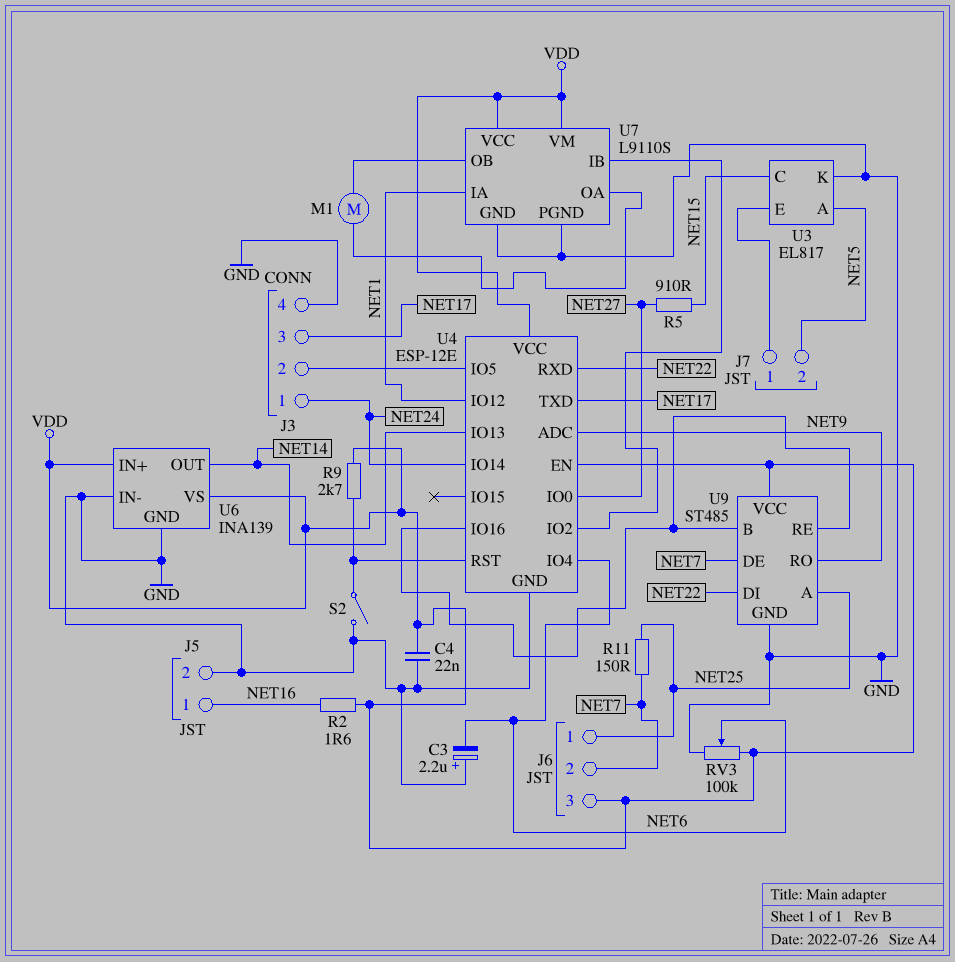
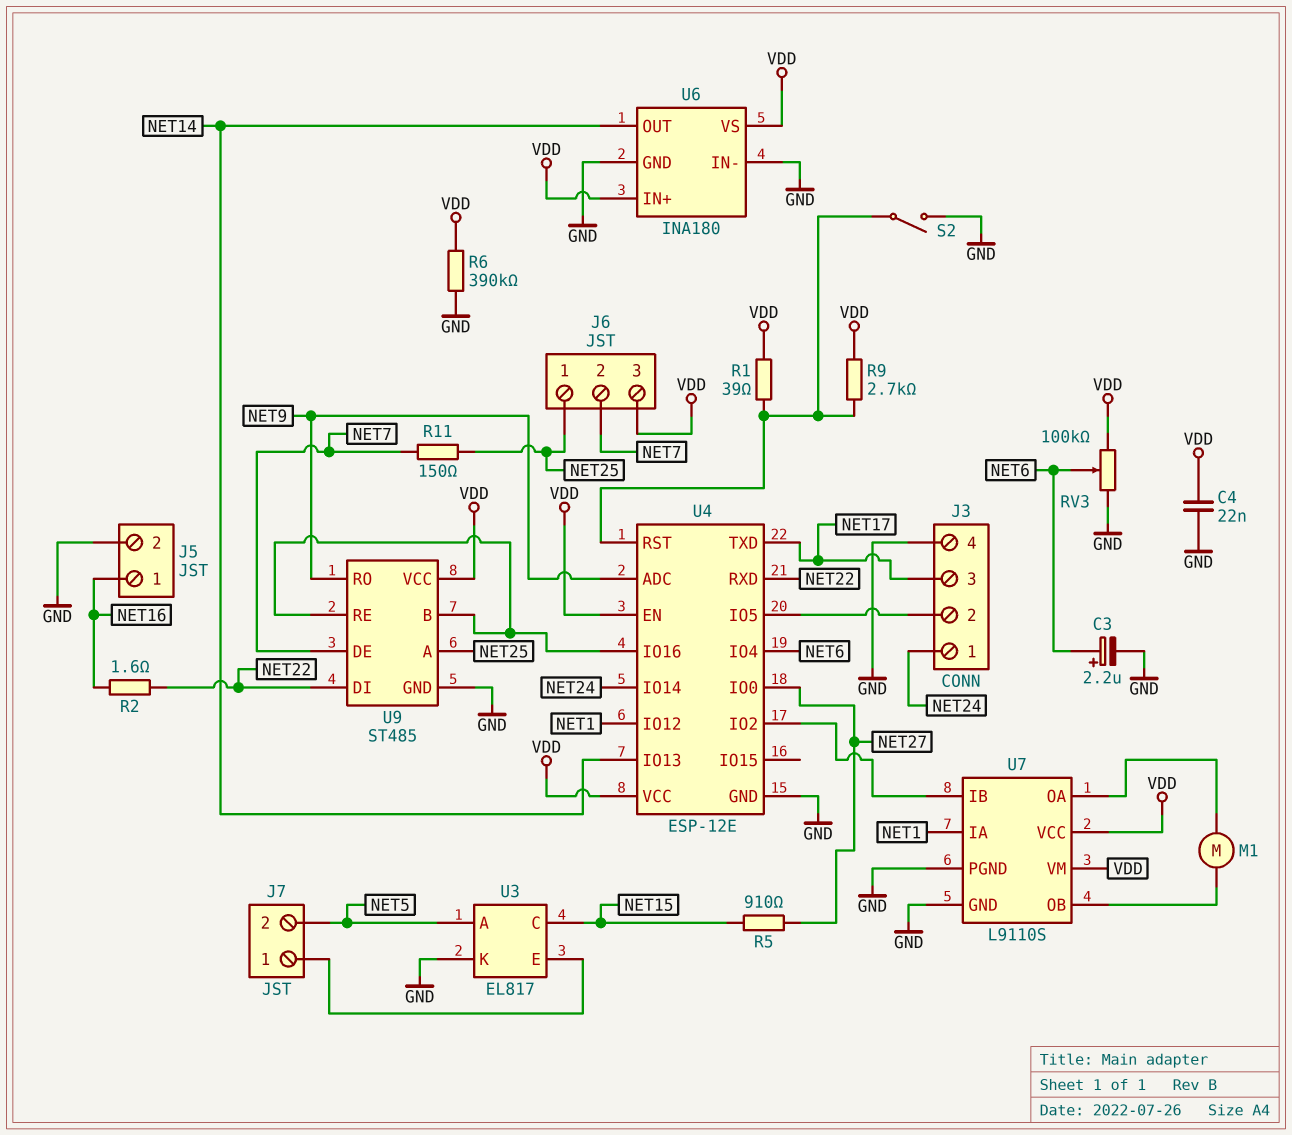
C3: 2.2uF (plus GND, minus NET6) -> 2.2uF (plus NET6, minus GND)
R1: none -> 39 (U4/RST, VDD)
R2: 1.6 (NET16, VDD) -> 1.6 (NET16, NET22)
R6: none -> 390k (GND, VDD)
U6: INA139 -> INA180

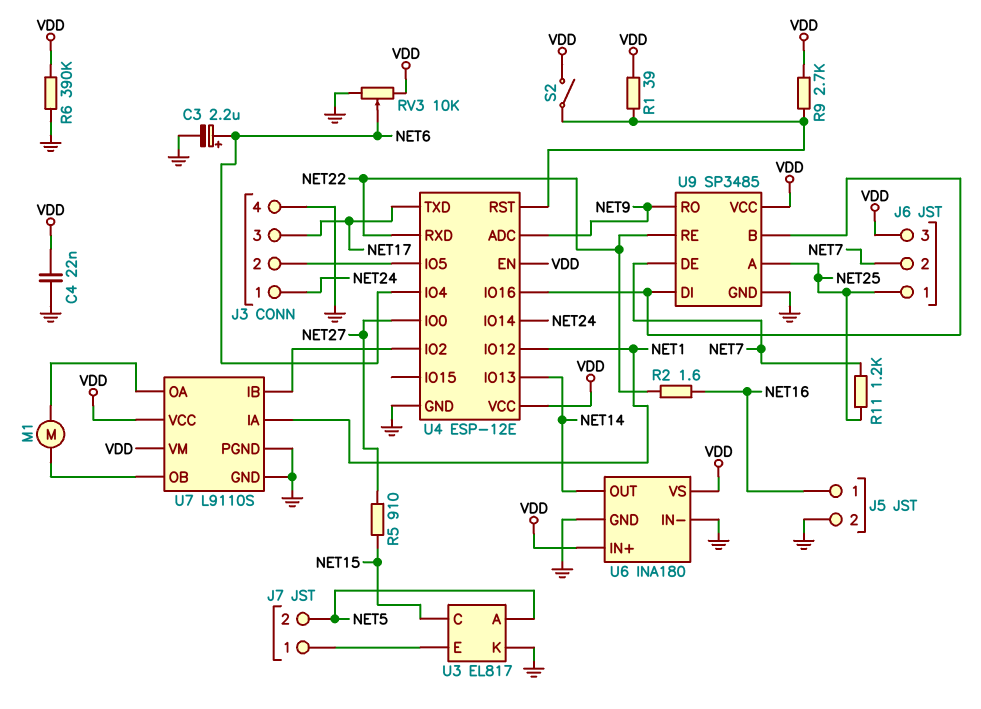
R11: 150 (NET7, NET25) -> 1.2k (NET7, NET25)
RV3: 100k (GND, VDD, wiper NET6) -> 10k (GND, VDD, wiper NET6)
S2: switch (GND, U4/RST) -> switch (U4/RST, VDD)
U9: ST485 -> SP3485
U9 pin DI: NET22 -> U4/IO16
U9 pin RE: U4/IO16 -> NET22

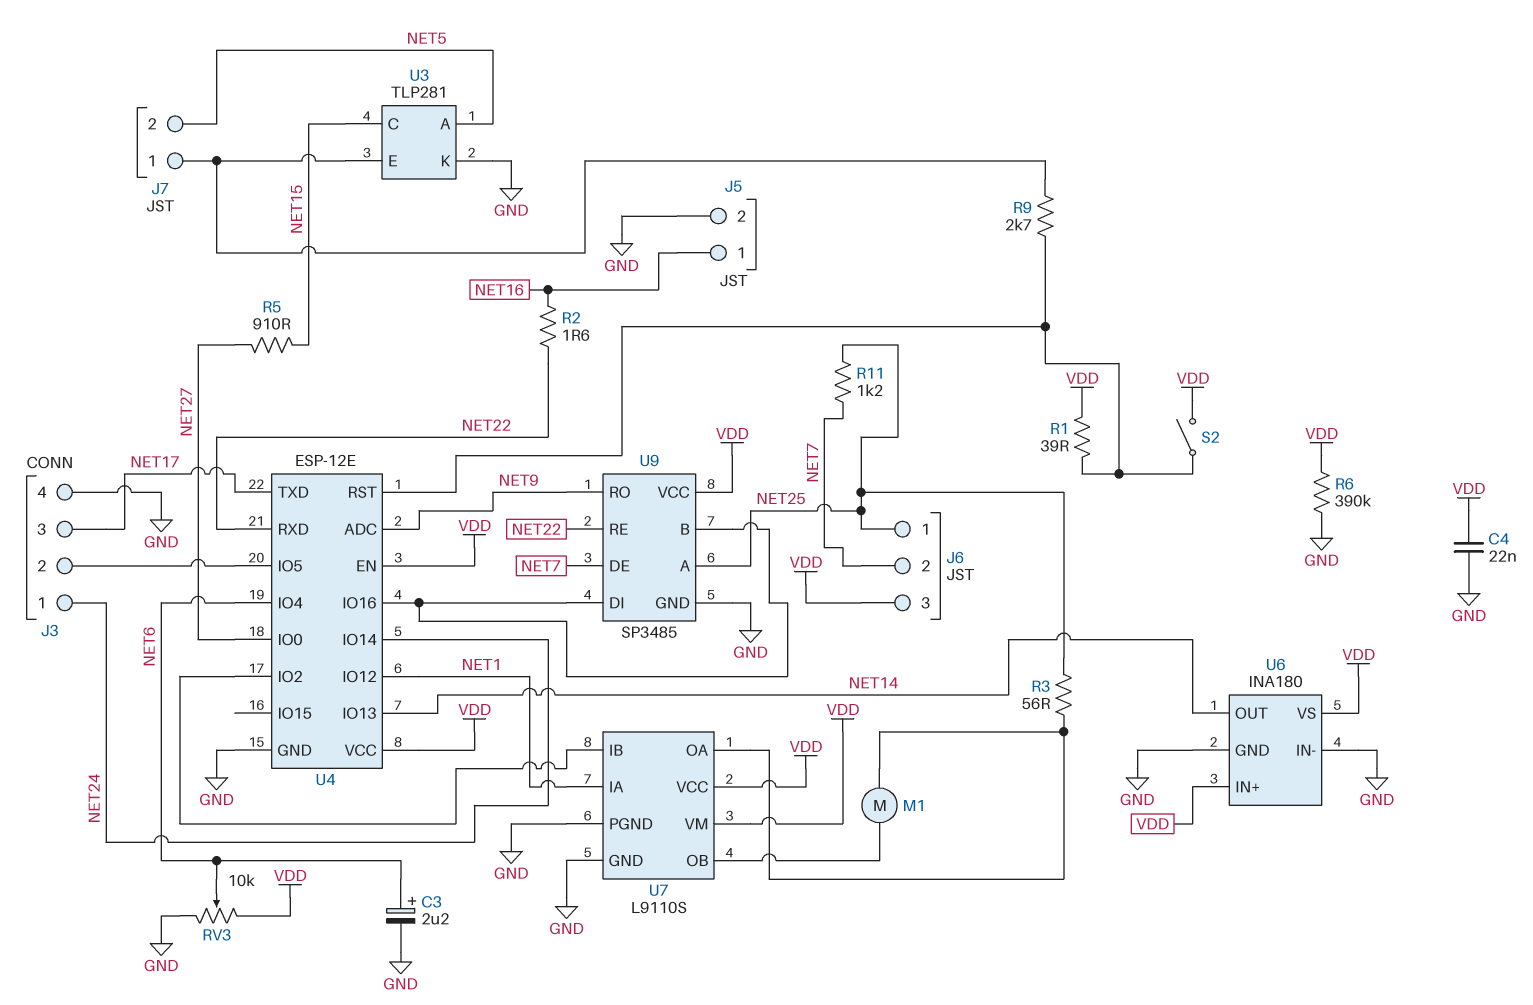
R3: none -> 56 (NET25, U7/OA)
R9: 2.7k (U4/RST, VDD) -> 2.7k (J7/1, U4/RST)
U3: EL817 -> TLP281

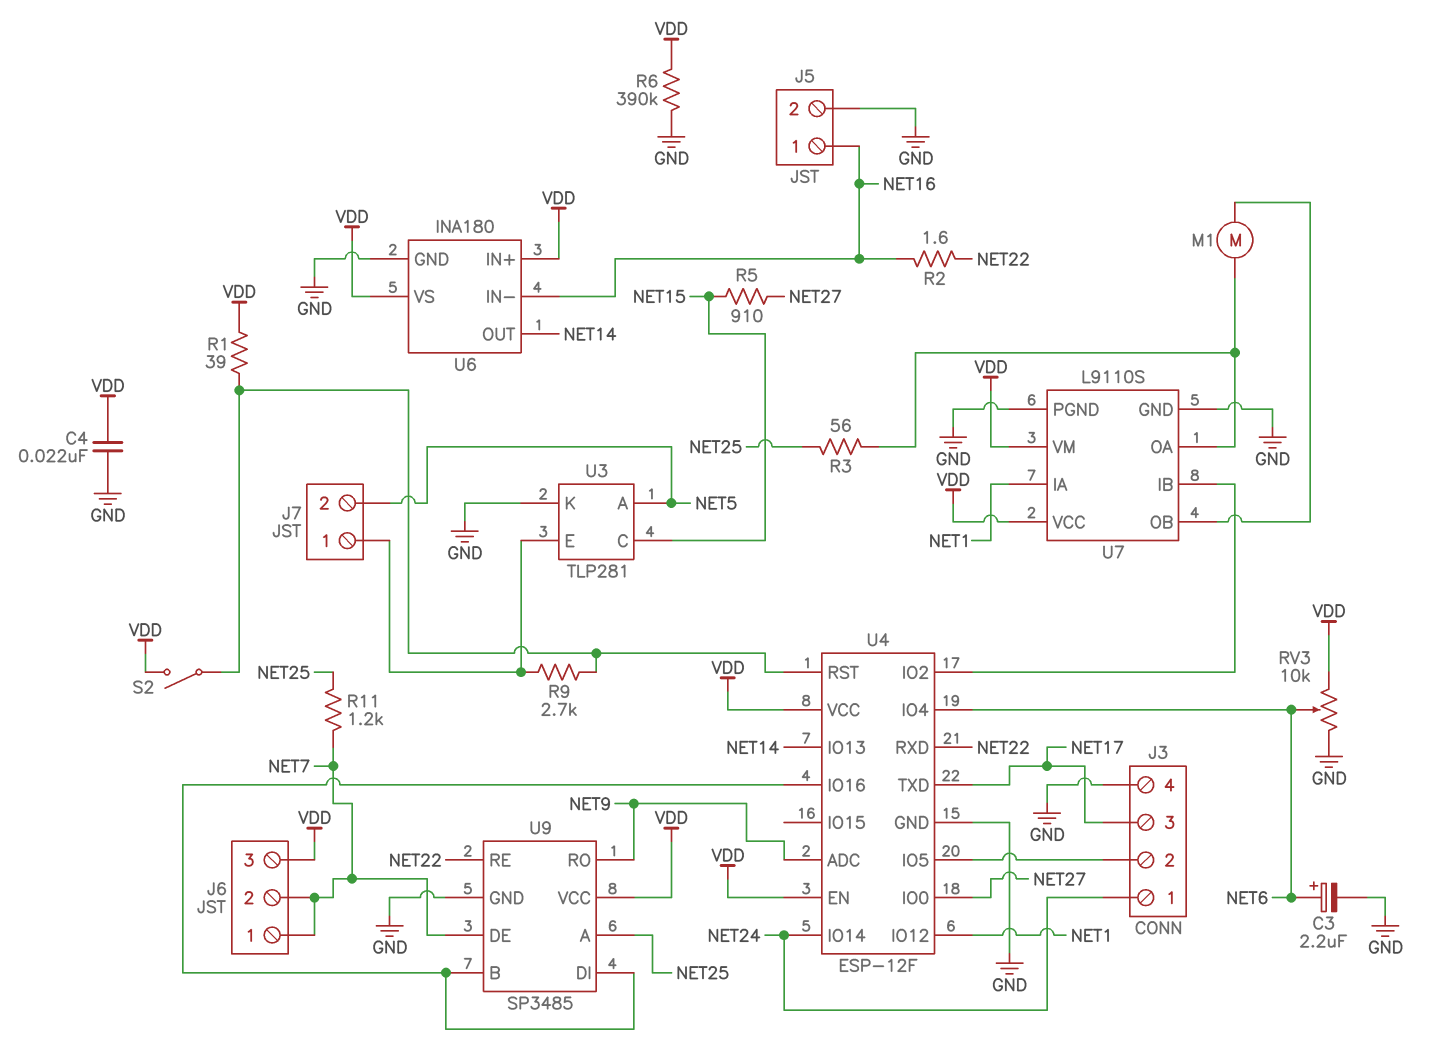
J6 pin 1: NET25 -> NET7
U4: ESP-12E -> ESP-12F
U6 pin IN-: GND -> NET16

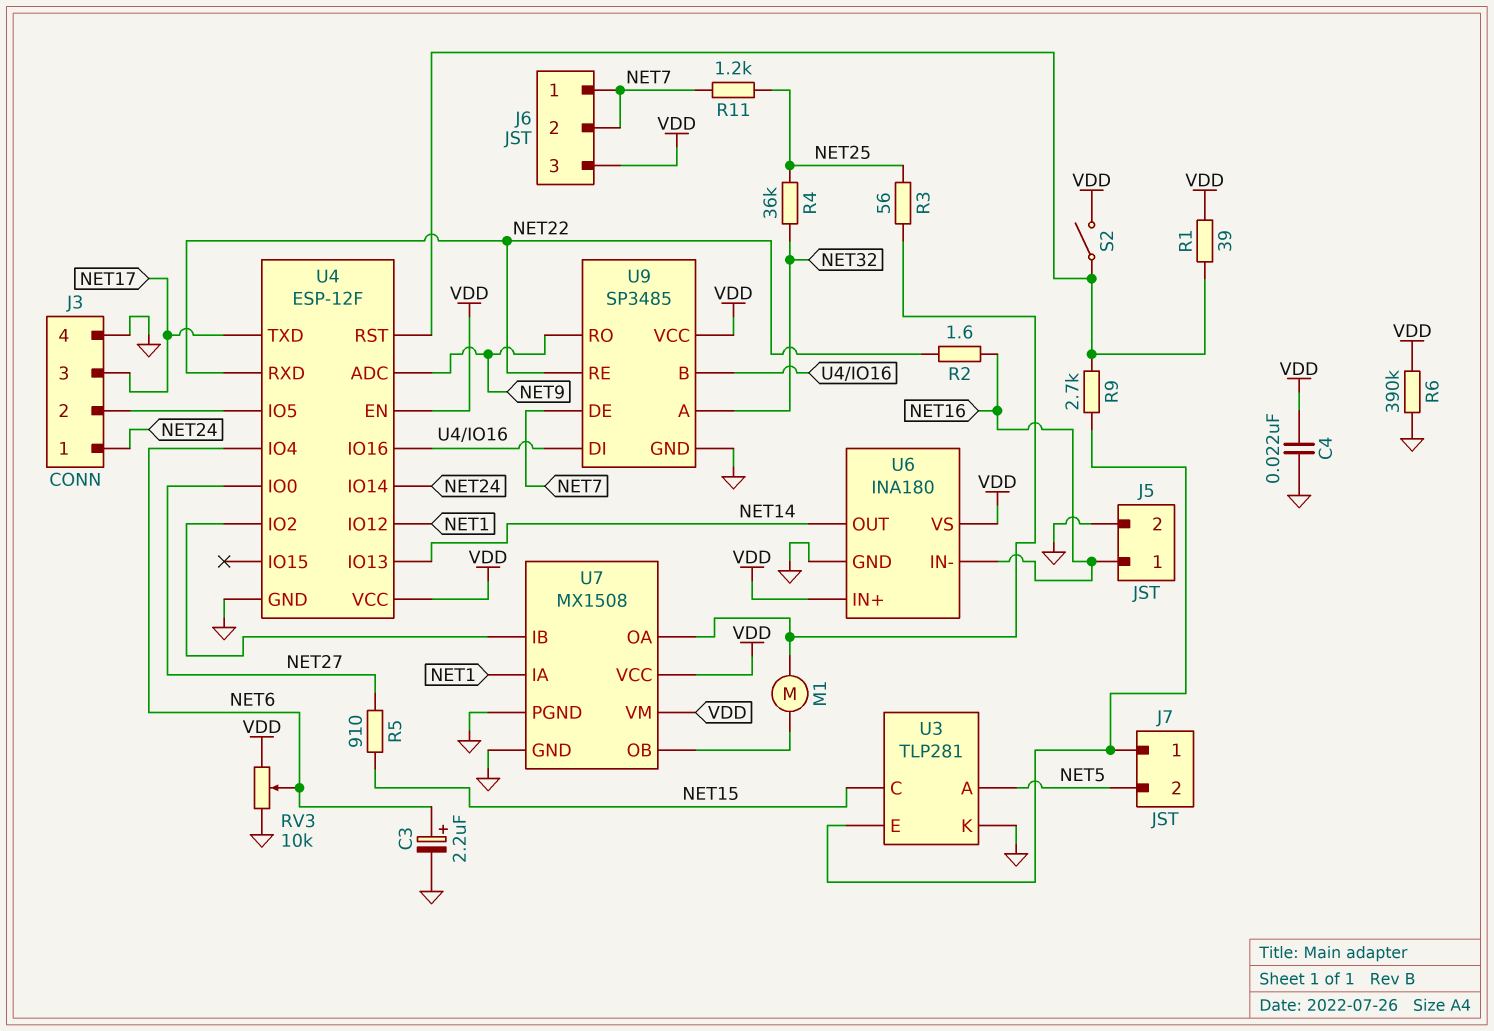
R4: none -> 36k (NET25, NET32)
U7: L9110S -> MX1508
U9 pin A: NET25 -> NET32

